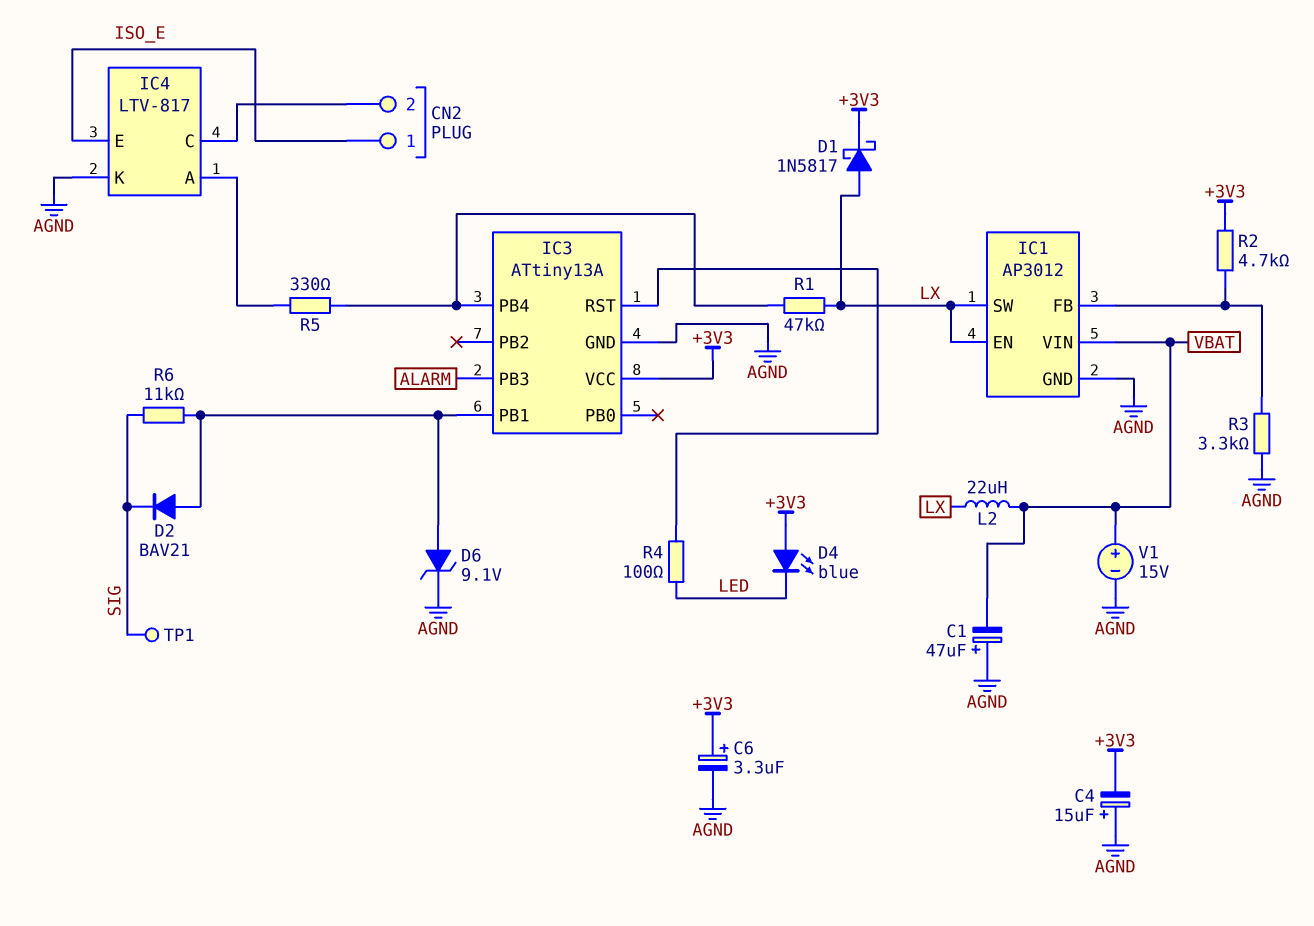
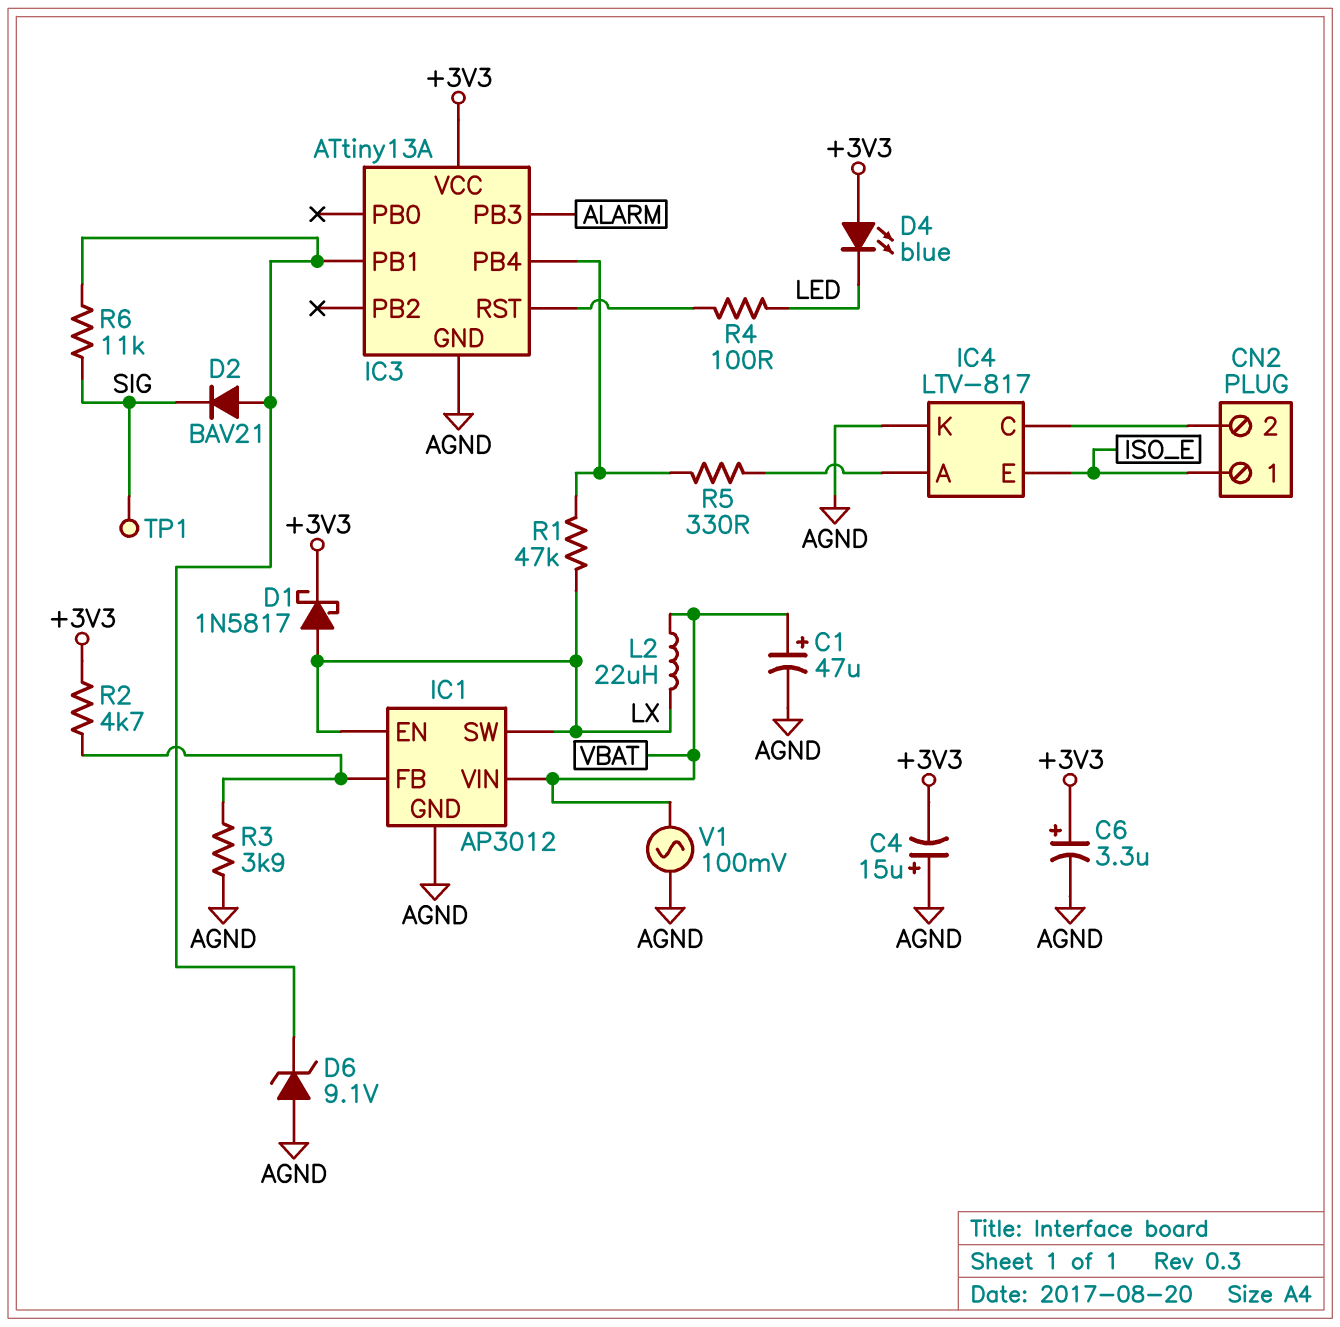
C1: 47uF (plus AGND, minus VBAT) -> 47uF (plus VBAT, minus AGND)
D6: zener 9.1V (A IC3/PB1, K AGND) -> zener 9.1V (A AGND, K IC3/PB1)
R3: 3.3k (AGND, IC1/FB) -> 3.9k (AGND, IC1/FB)
V1: 15V (plus VBAT, minus AGND) -> AC 100mV (AGND, VBAT)

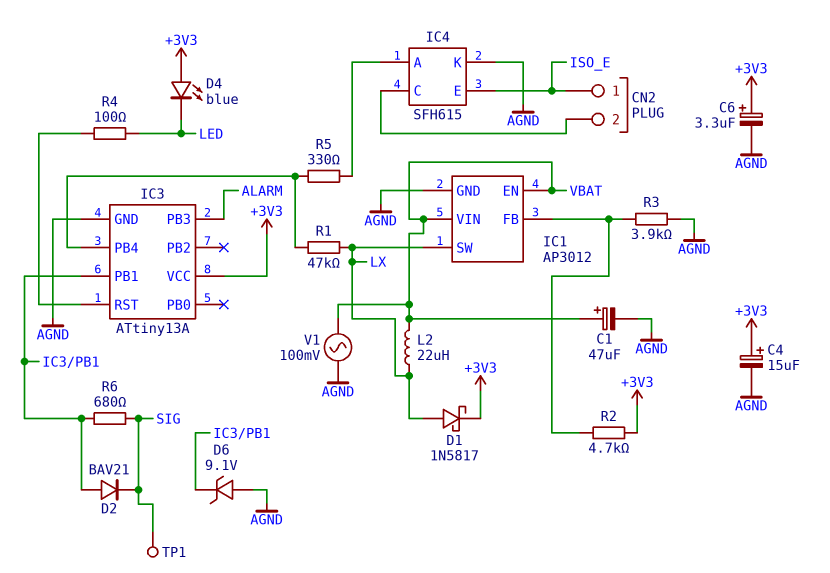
C4: 15uF (plus AGND, minus +3V3) -> 15uF (plus +3V3, minus AGND)
IC1 pin EN: LX -> VBAT
IC4: LTV-817 -> SFH615
R6: 11k (IC3/PB1, SIG) -> 680 (IC3/PB1, SIG)

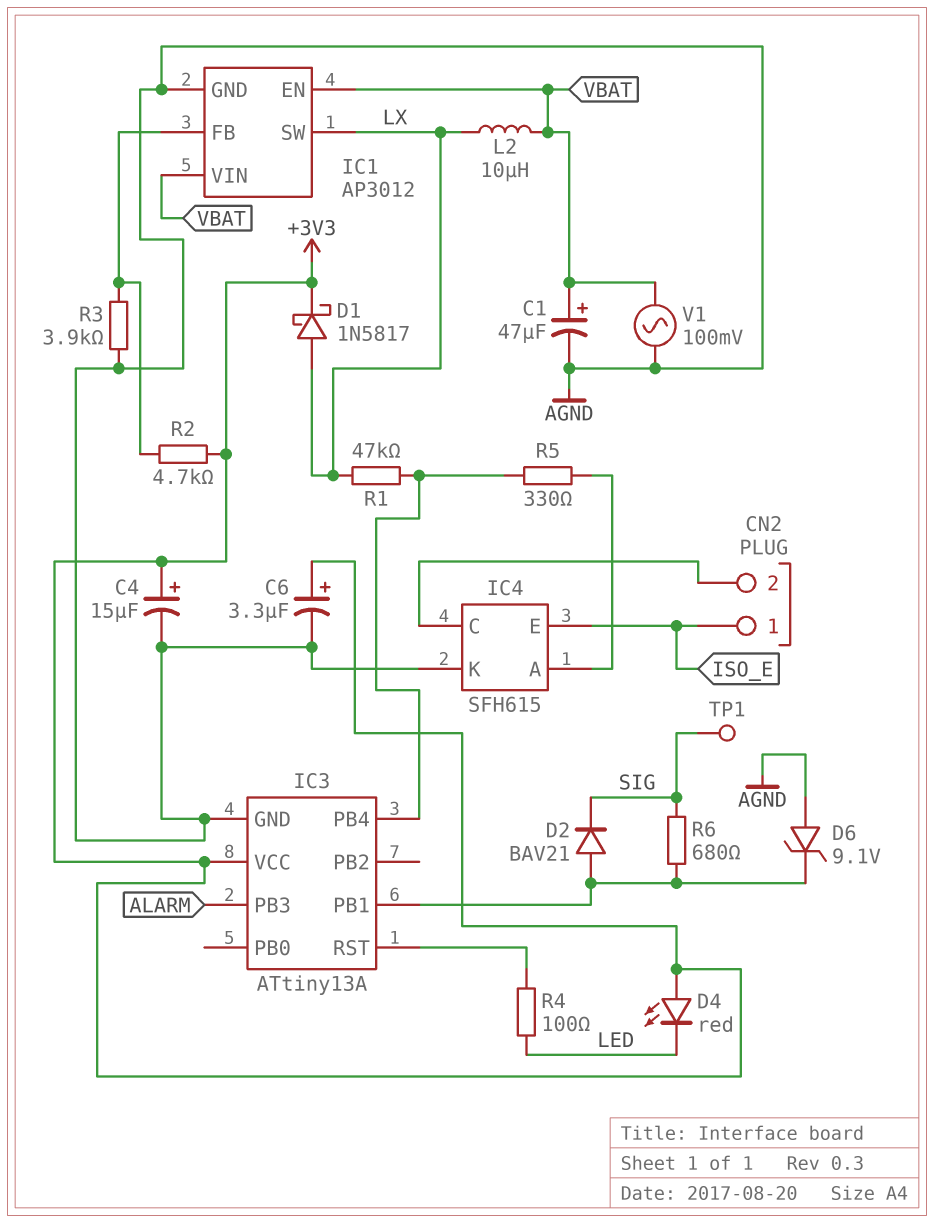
D4: LED blue (A +3V3, K LED) -> LED red (A +3V3, K LED)
L2: 22uH (LX, VBAT) -> 10uH (LX, VBAT)

